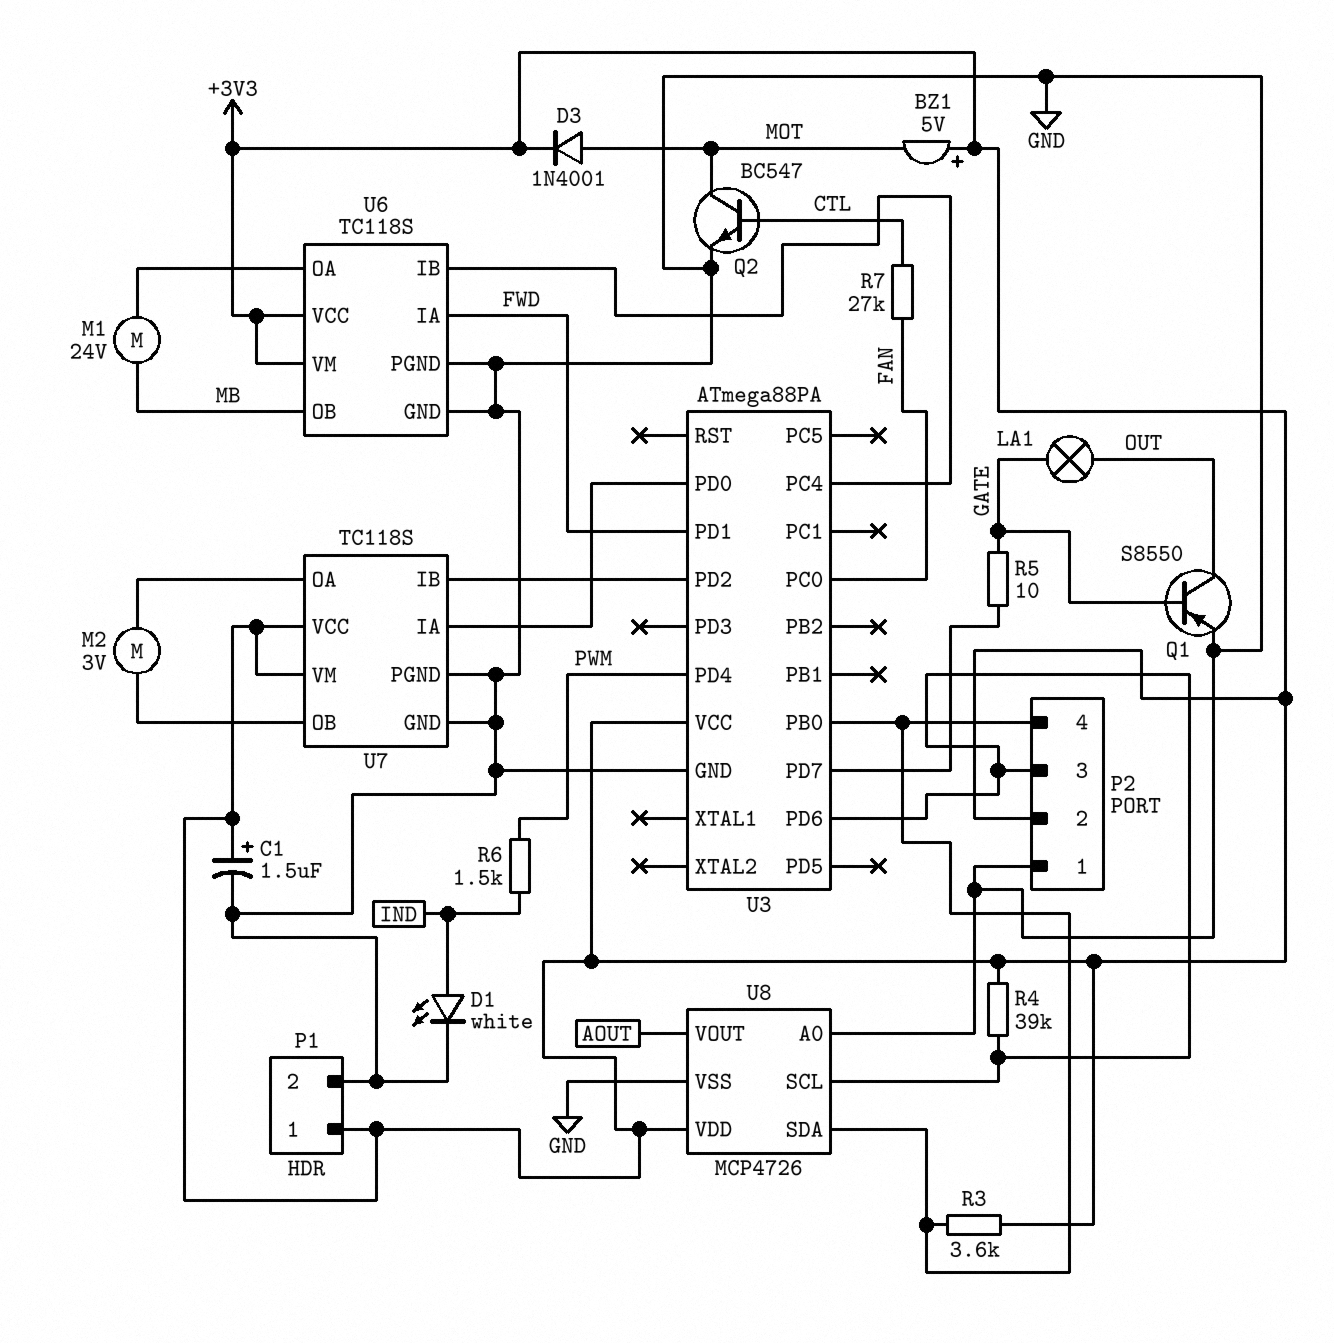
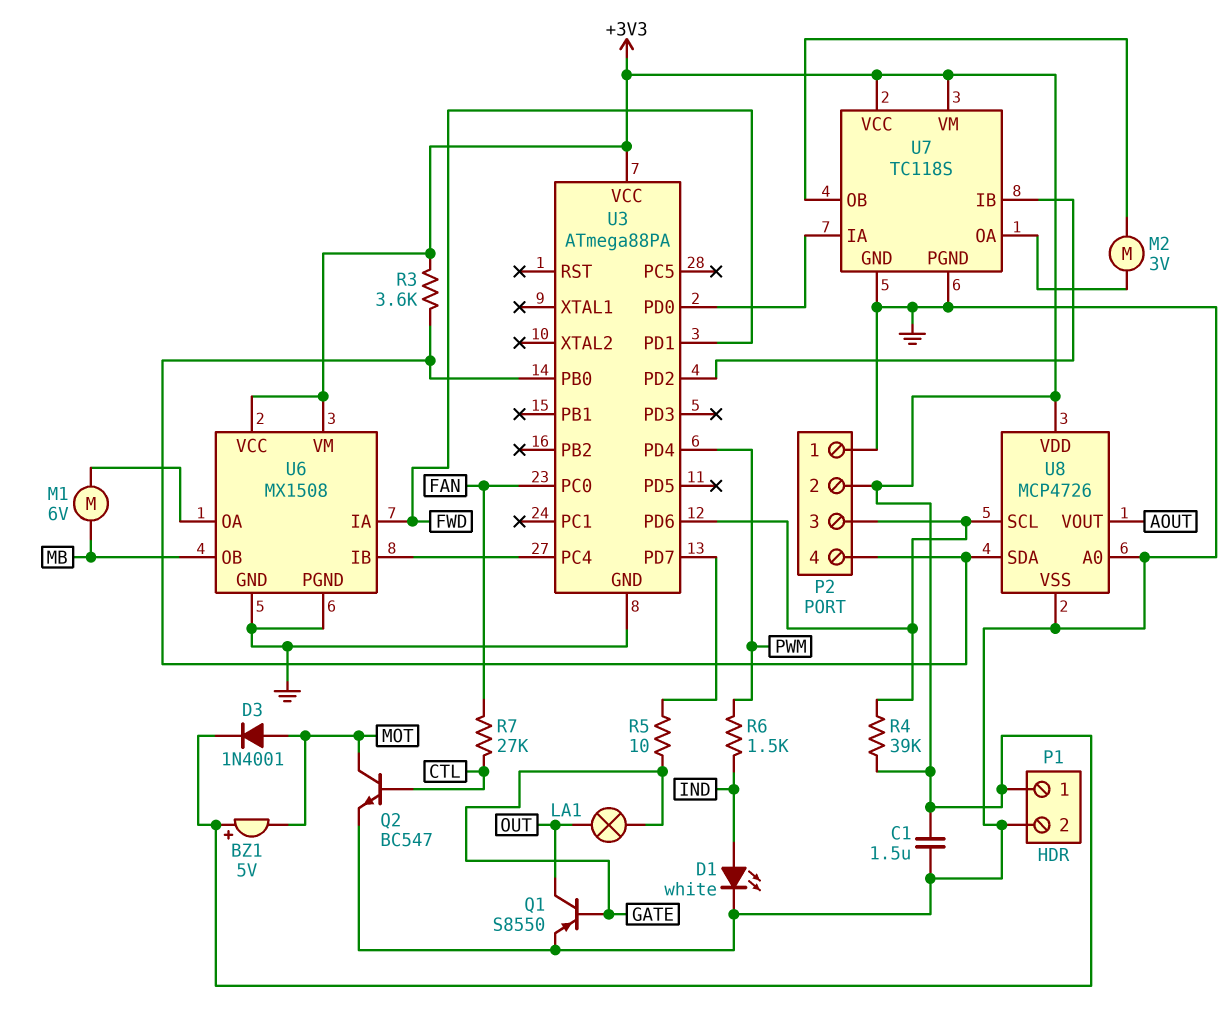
C1: 1.5uF (plus +3V3, minus GND) -> 1.5uF (+3V3, GND)
M1: motor 24V (MB, U6/OA) -> motor 6V (MB, U6/OA)
U6: TC118S -> MX1508

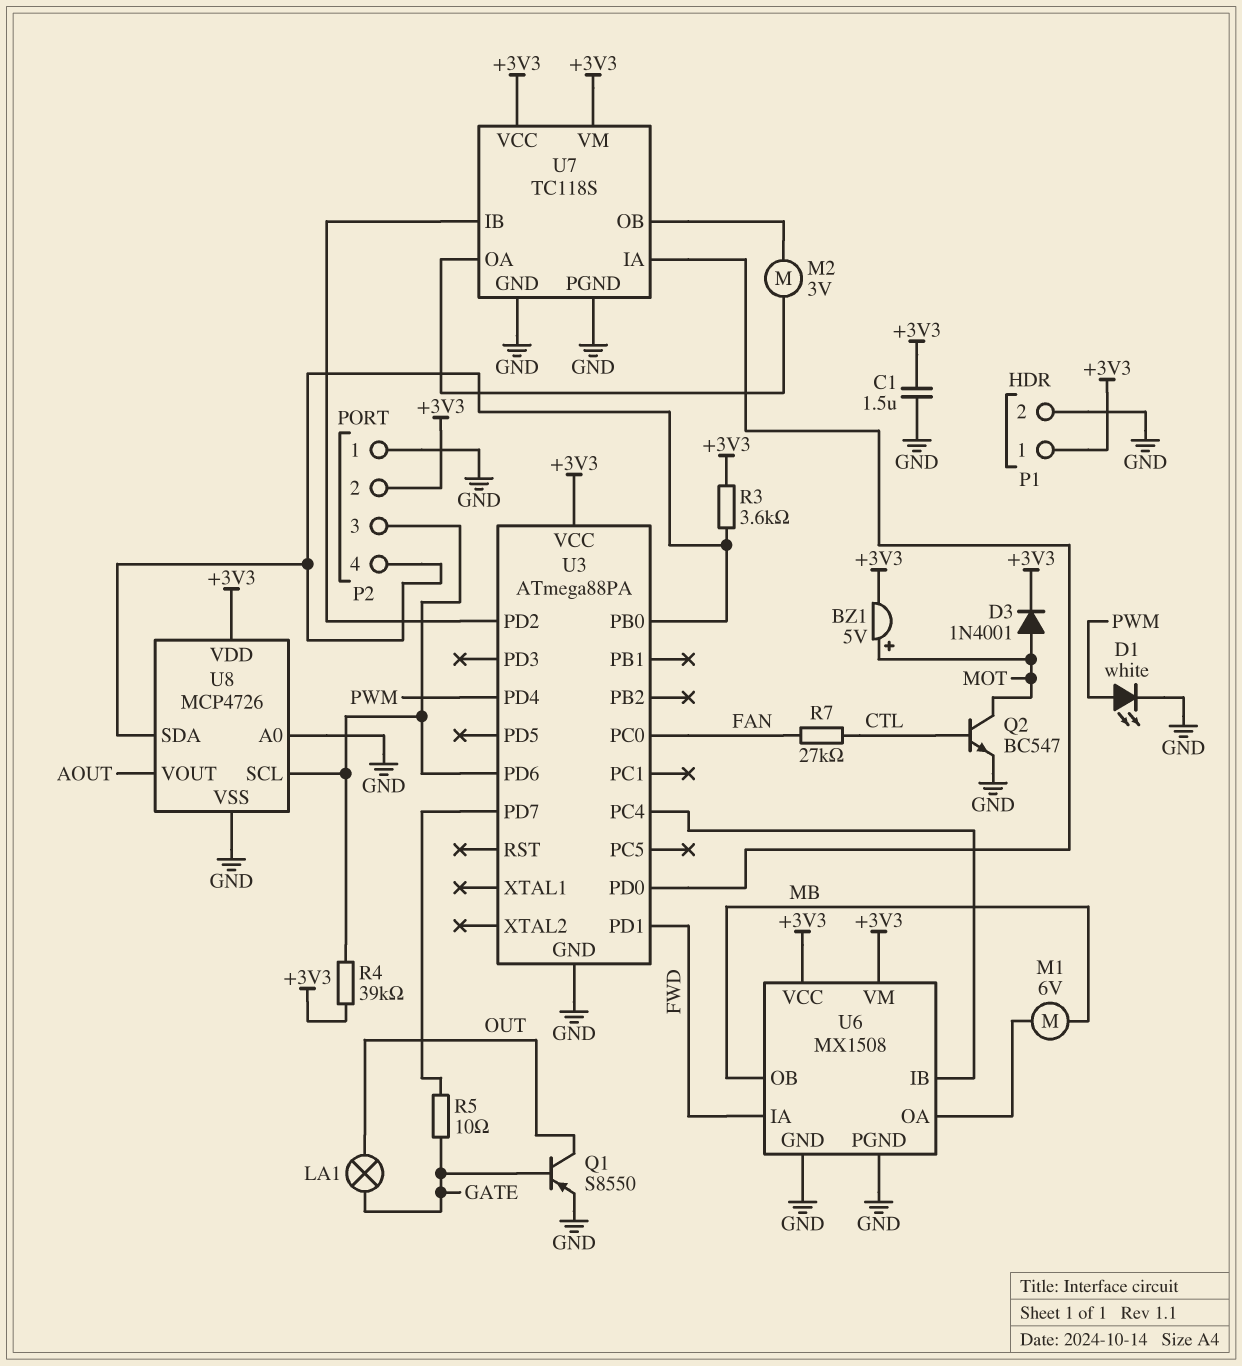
BZ1: buzzer 5V (plus +3V3, minus MOT) -> buzzer 5V (plus MOT, minus +3V3)
D1: LED white (A IND, K GND) -> LED white (A PWM, K GND)
R6: 1.5k (IND, PWM) -> none

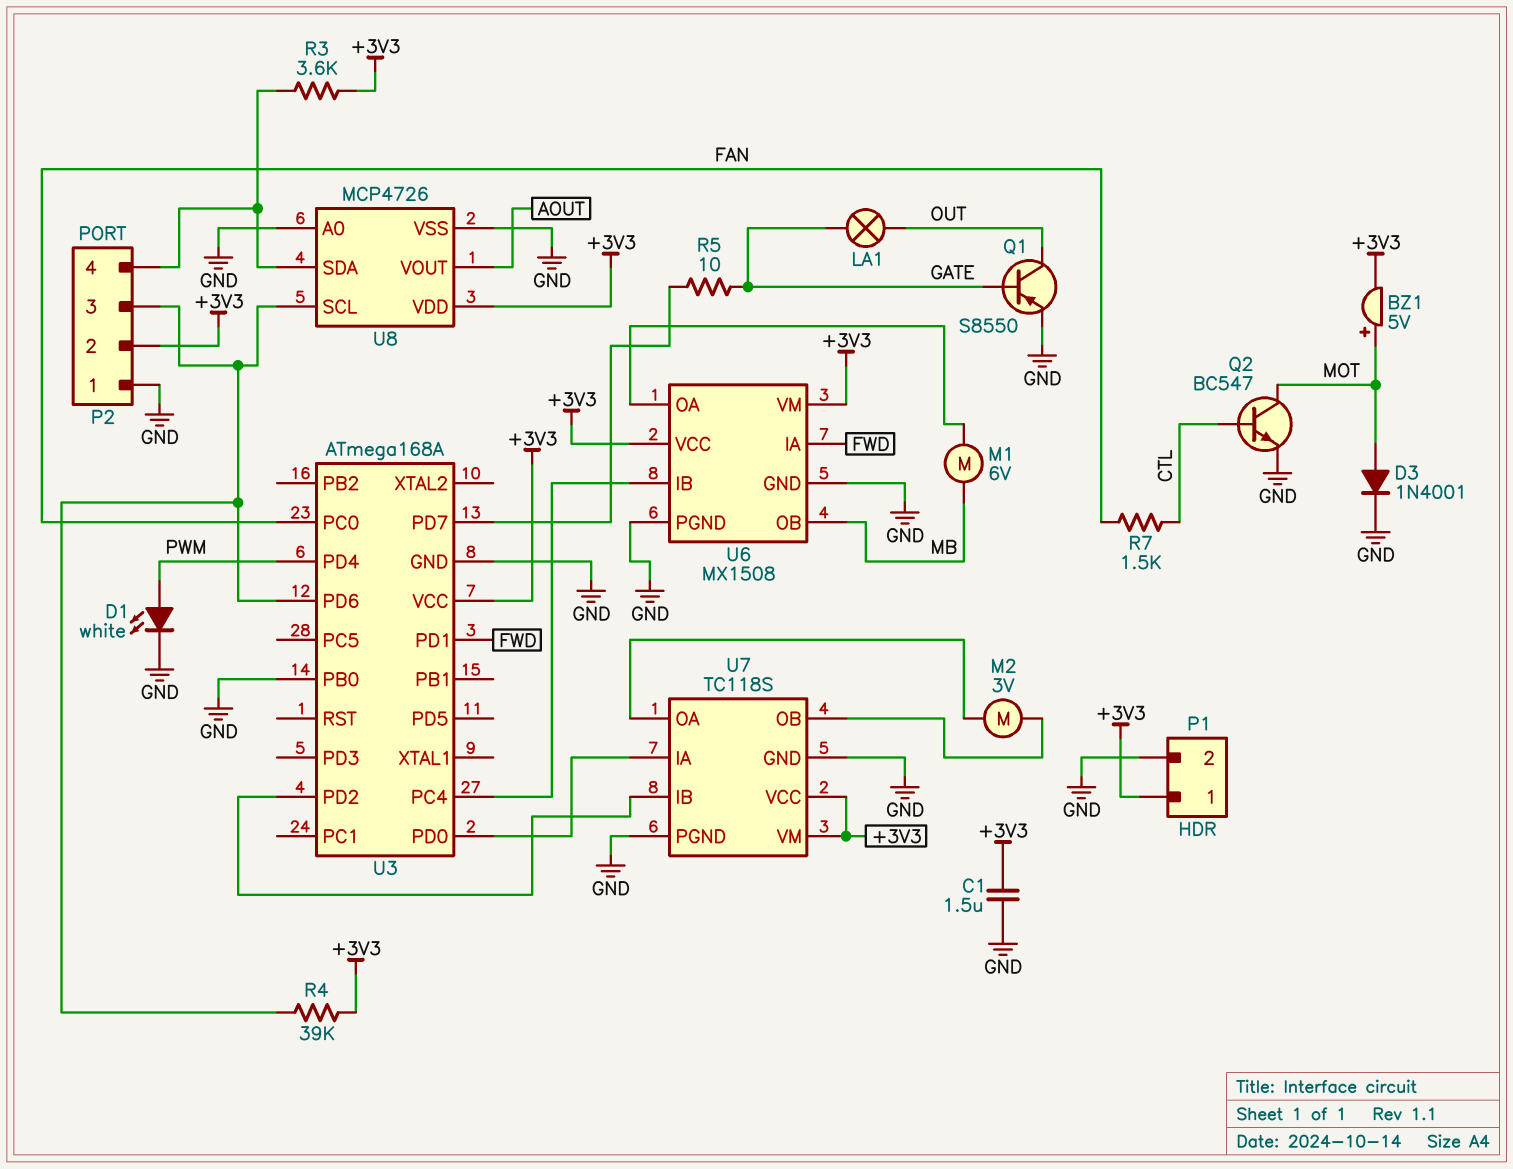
D3: diode 1N4001 (A MOT, K +3V3) -> diode 1N4001 (A MOT, K GND)
R7: 27k (CTL, FAN) -> 1.5k (CTL, FAN)
U3: ATmega88PA -> ATmega168A
U3 pin PB0: P2/4 -> GND

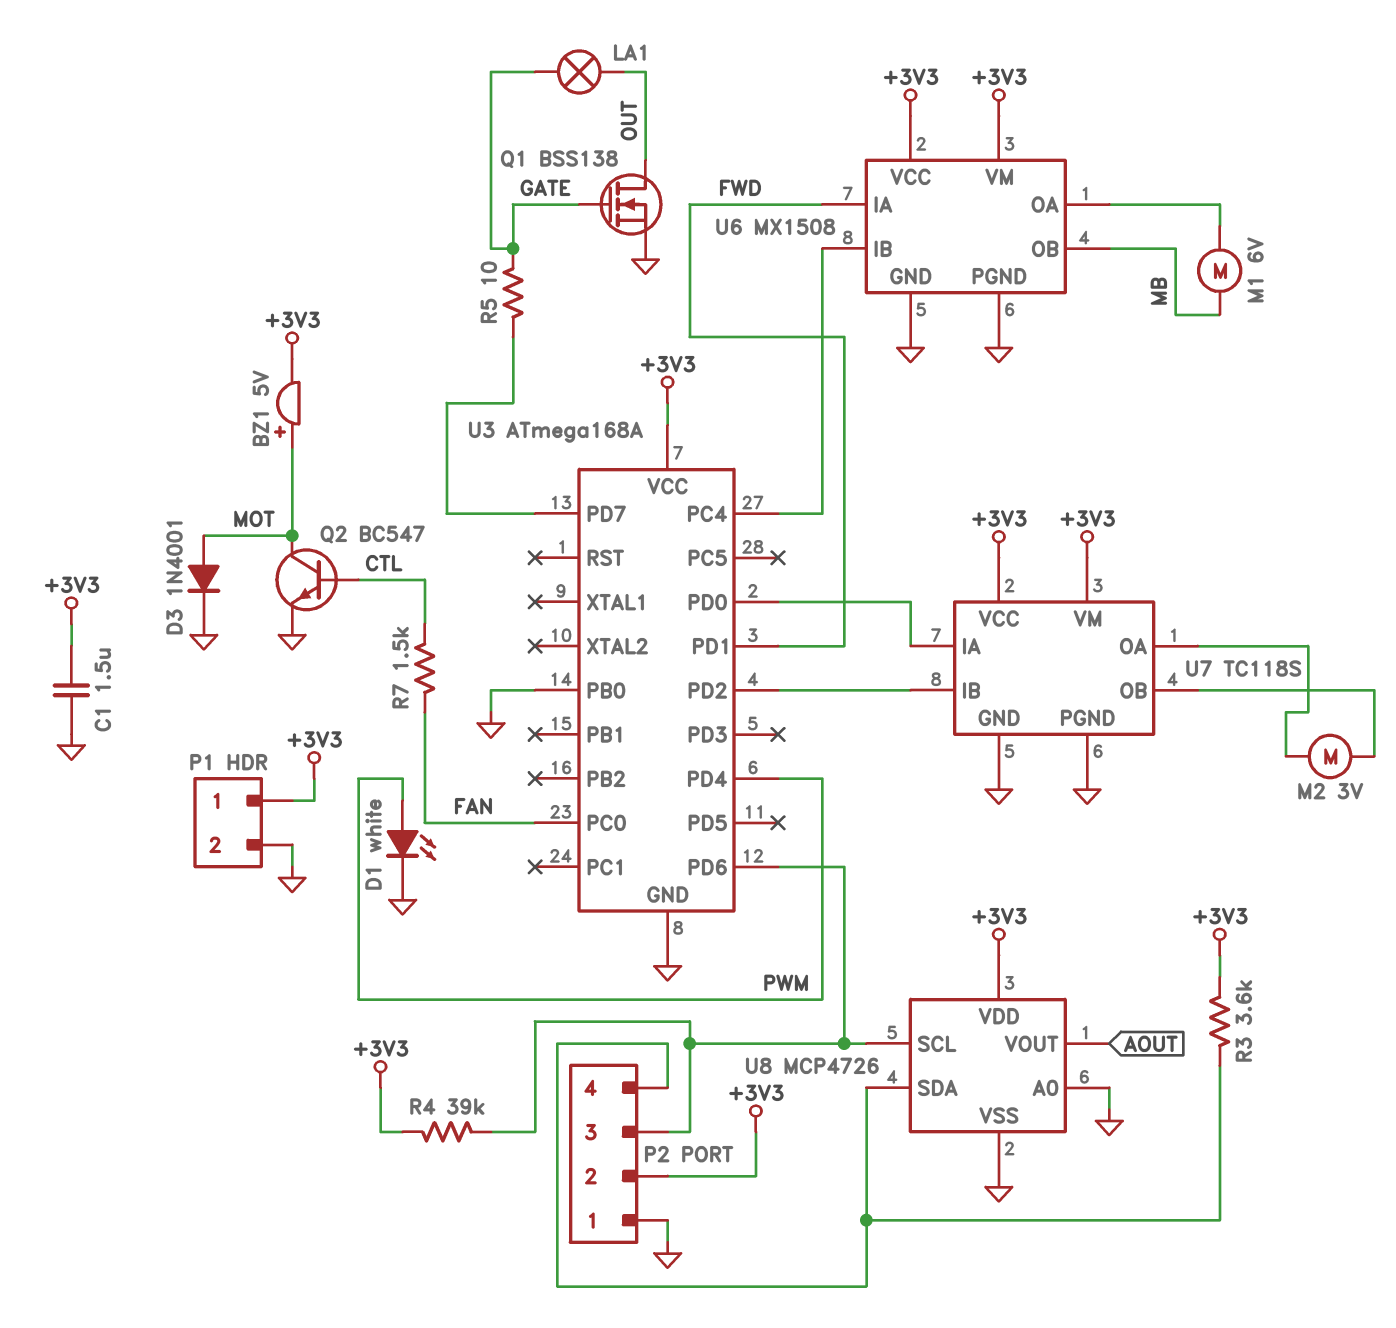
Q1: PNP S8550 (B GATE, C OUT, E GND) -> NMOS BSS138 (G GATE, D OUT, S GND)

